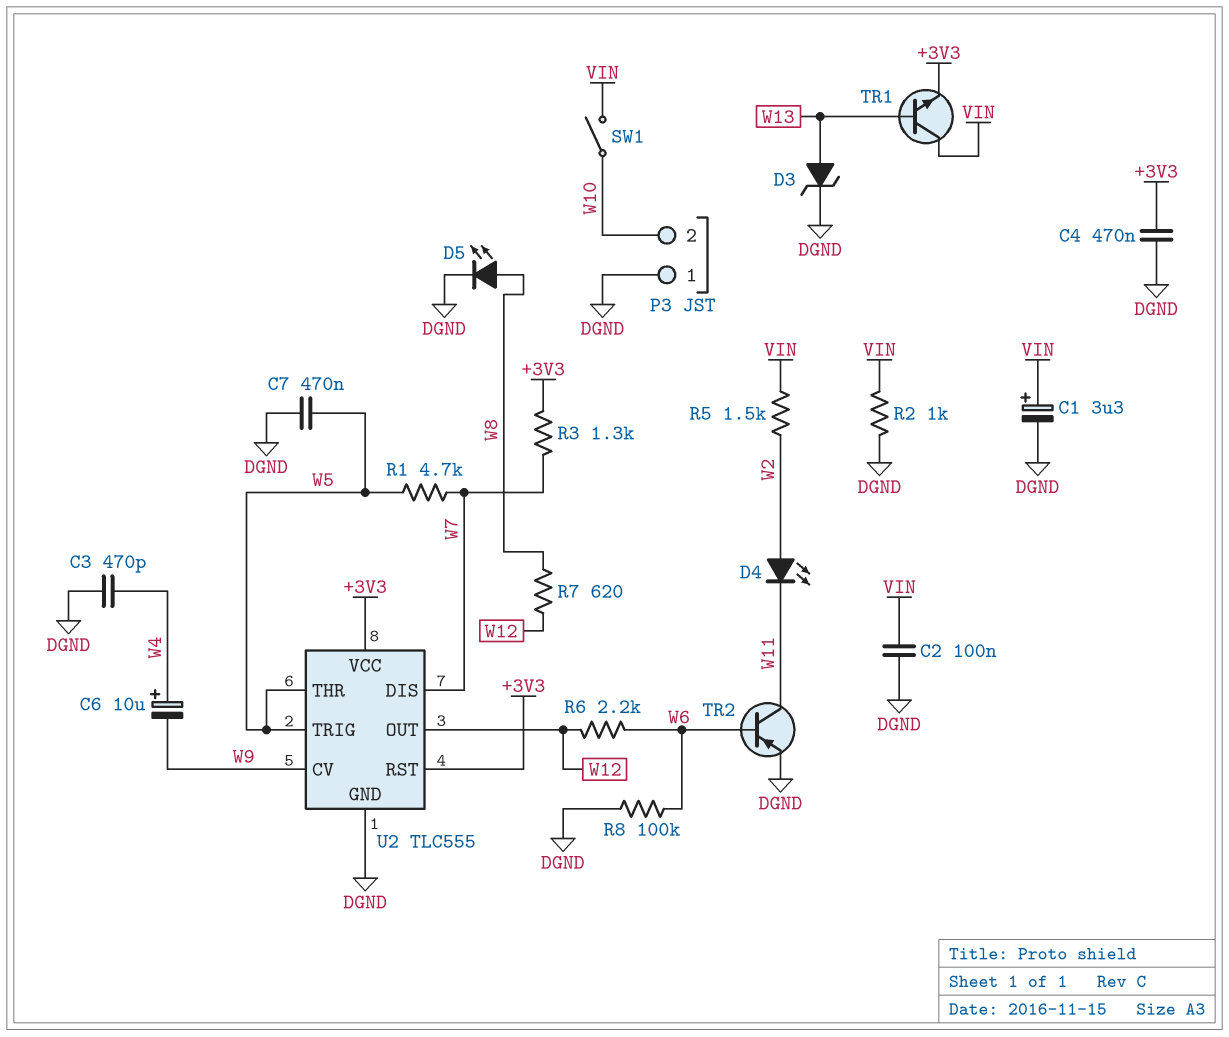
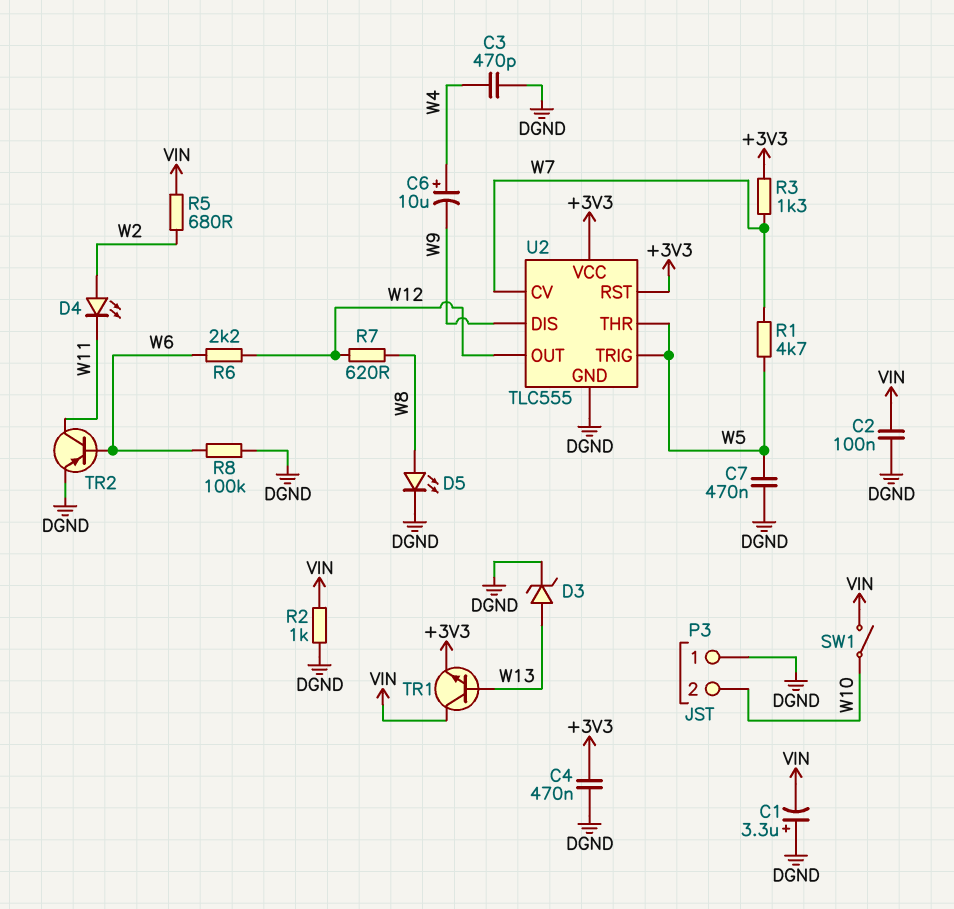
C1: 3.3uF (plus VIN, minus DGND) -> 3.3uF (plus DGND, minus VIN)
R5: 1.5k (VIN, W2) -> 680 (VIN, W2)
U2 pin CV: W9 -> W7
U2 pin DIS: W7 -> W9

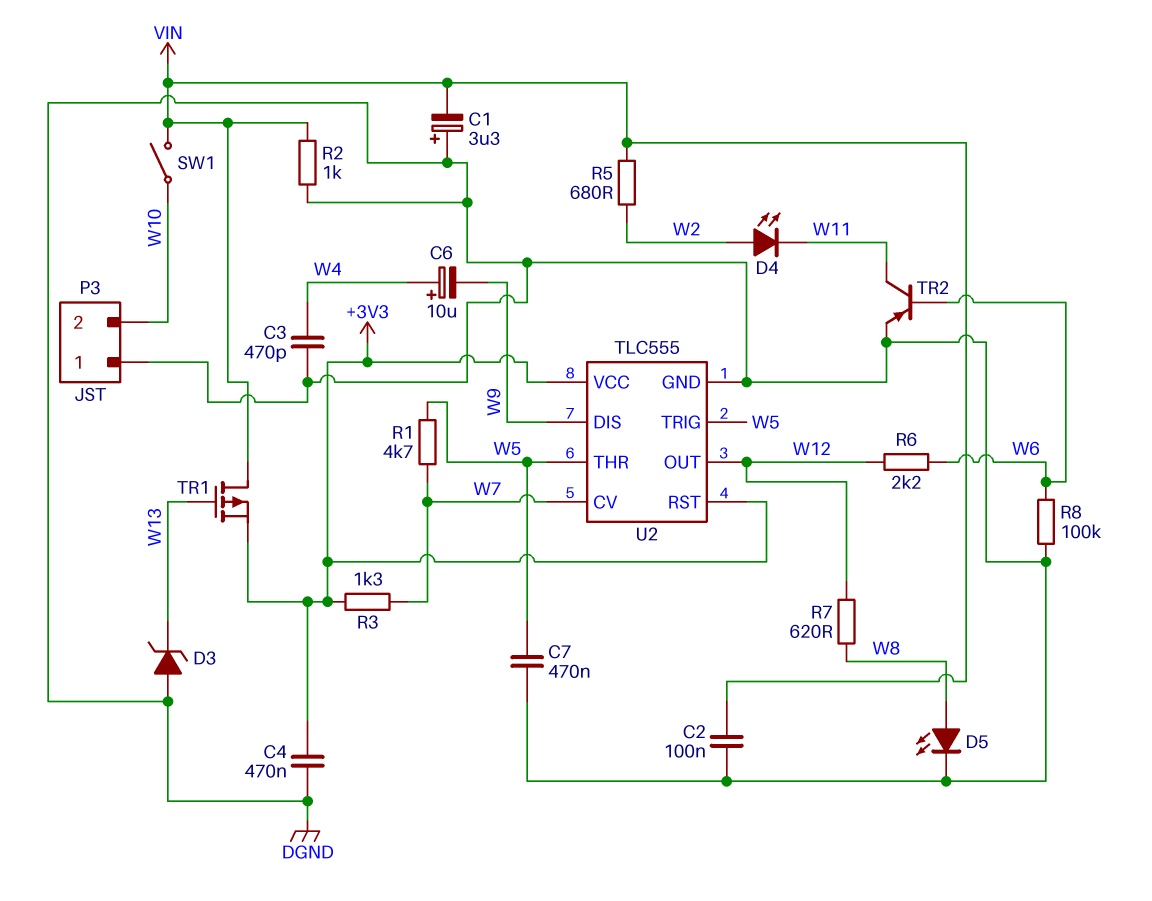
D3: zener (A W13, K DGND) -> zener (A DGND, K W13)
TR1: NPN (B W13, C VIN, E +3V3) -> PMOS (G W13, D VIN, S +3V3)

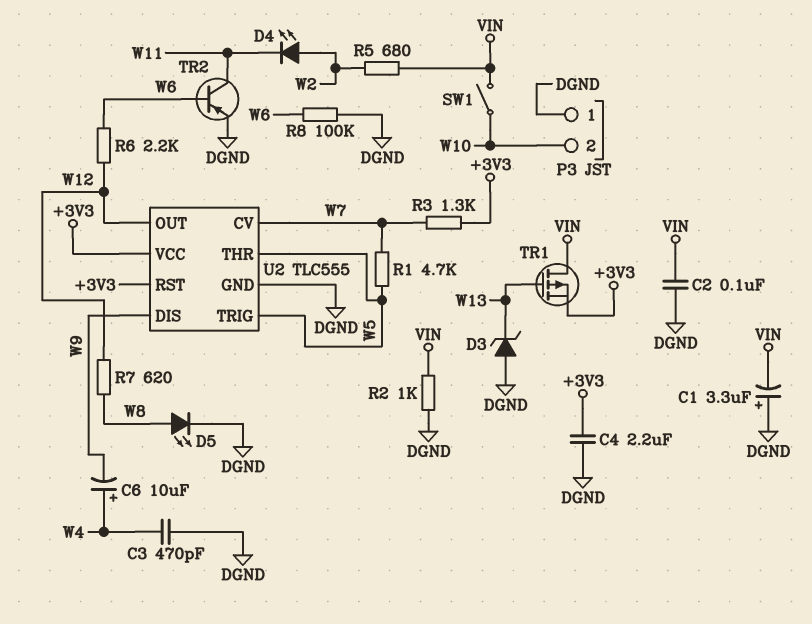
C4: 470nF (+3V3, DGND) -> 2.2uF (+3V3, DGND)
C7: 470nF (DGND, W5) -> none

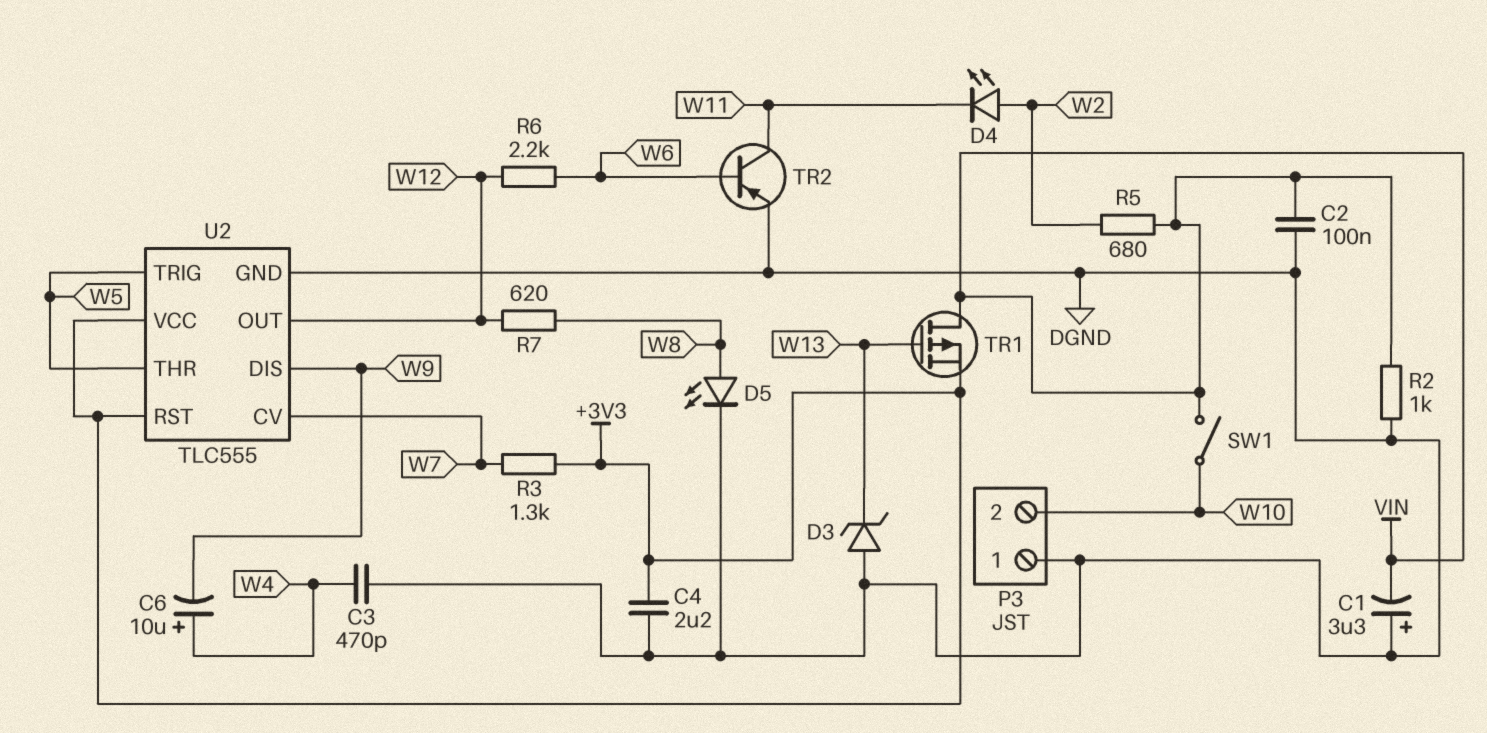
R1: 4.7k (W5, W7) -> none
R8: 100k (DGND, W6) -> none

